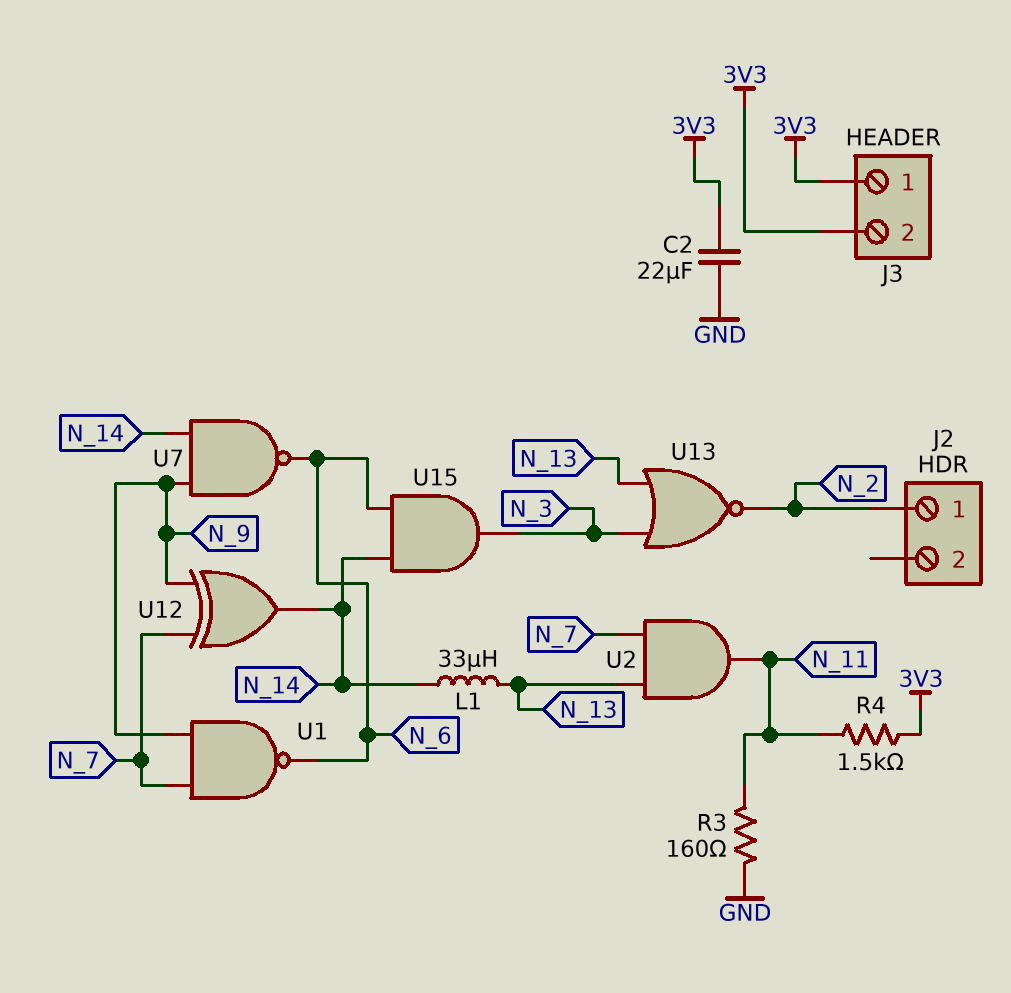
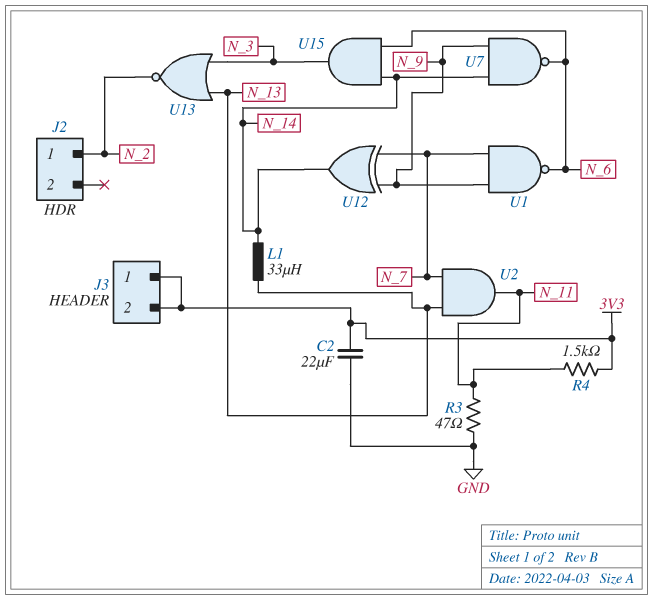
R3: 160 (GND, N_11) -> 47 (GND, N_11)

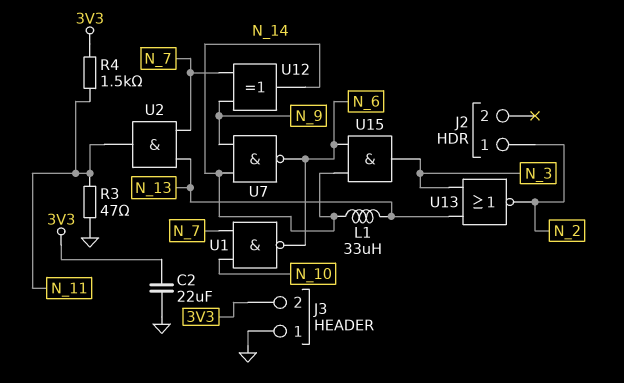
J3 pin 1: 3V3 -> GND
U1: NAND (in N_7, in N_9, out N_6) -> NAND (in N_7, in N_10, out N_6)

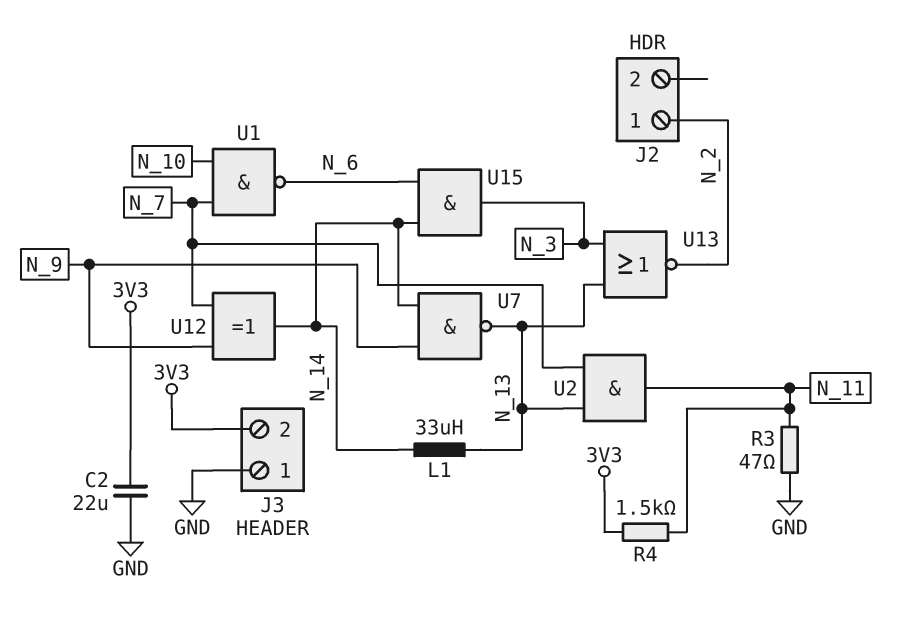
U7: NAND (in N_9, in N_14, out N_6) -> NAND (in N_9, in N_14, out N_13)

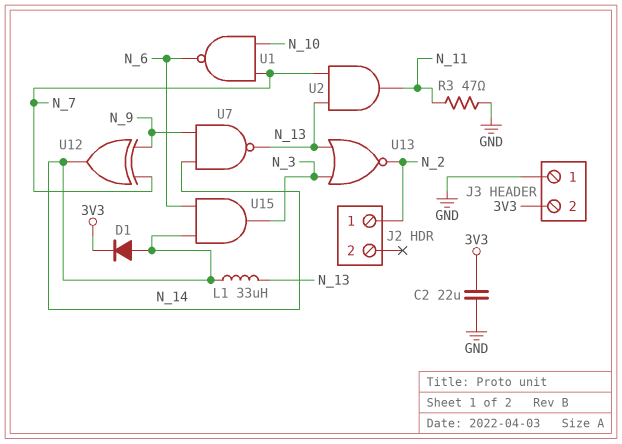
D1: none -> diode (A N_14, K 3V3)
R4: 1.5k (3V3, N_11) -> none

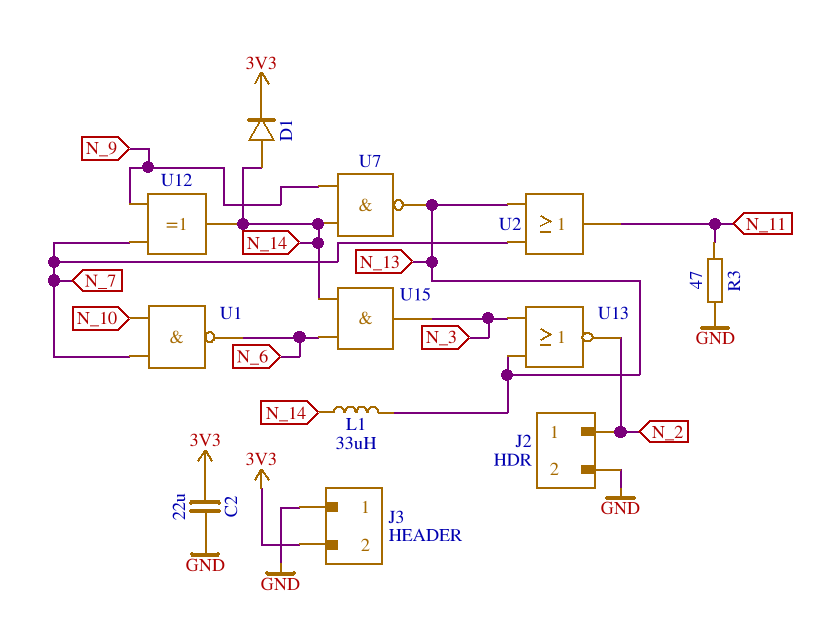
J2 pin 2: none -> GND
U2: AND (in N_7, in N_13, out N_11) -> OR (in N_7, in N_13, out N_11)

